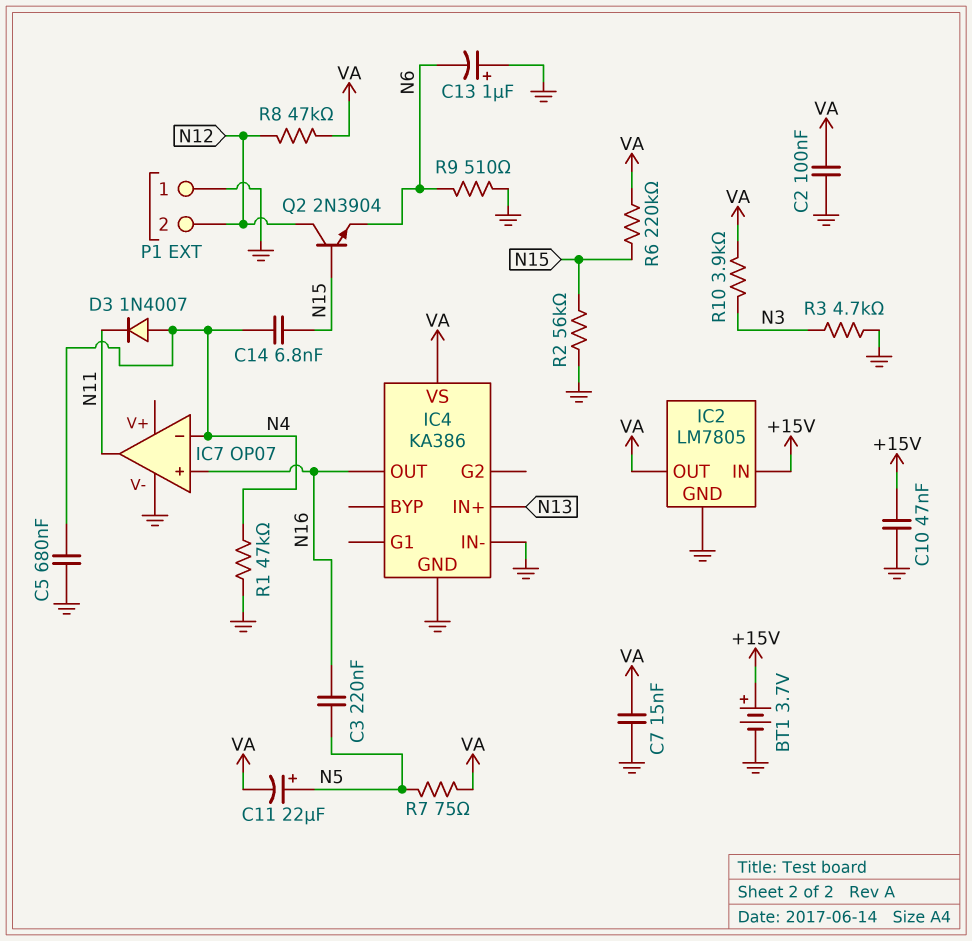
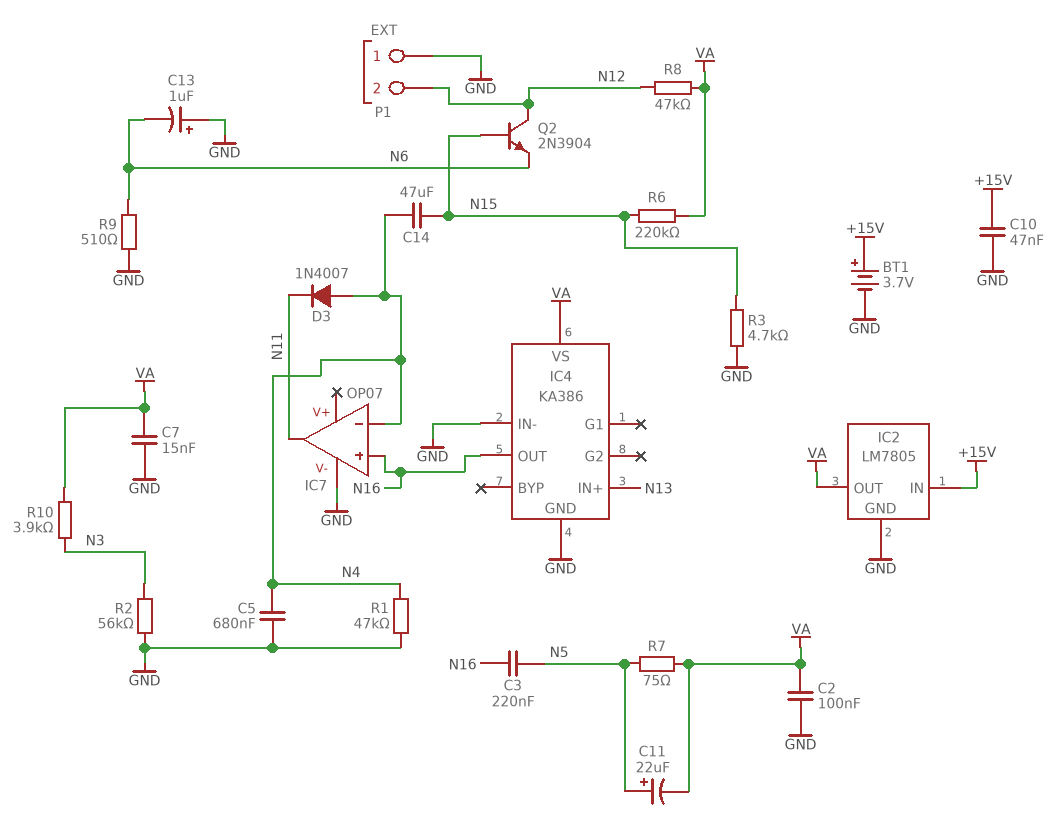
C14: 6.8nF (N4, N15) -> 47uF (N4, N15)
R2: 56k (GND, N15) -> 56k (GND, N3)
R3: 4.7k (GND, N3) -> 4.7k (GND, N15)

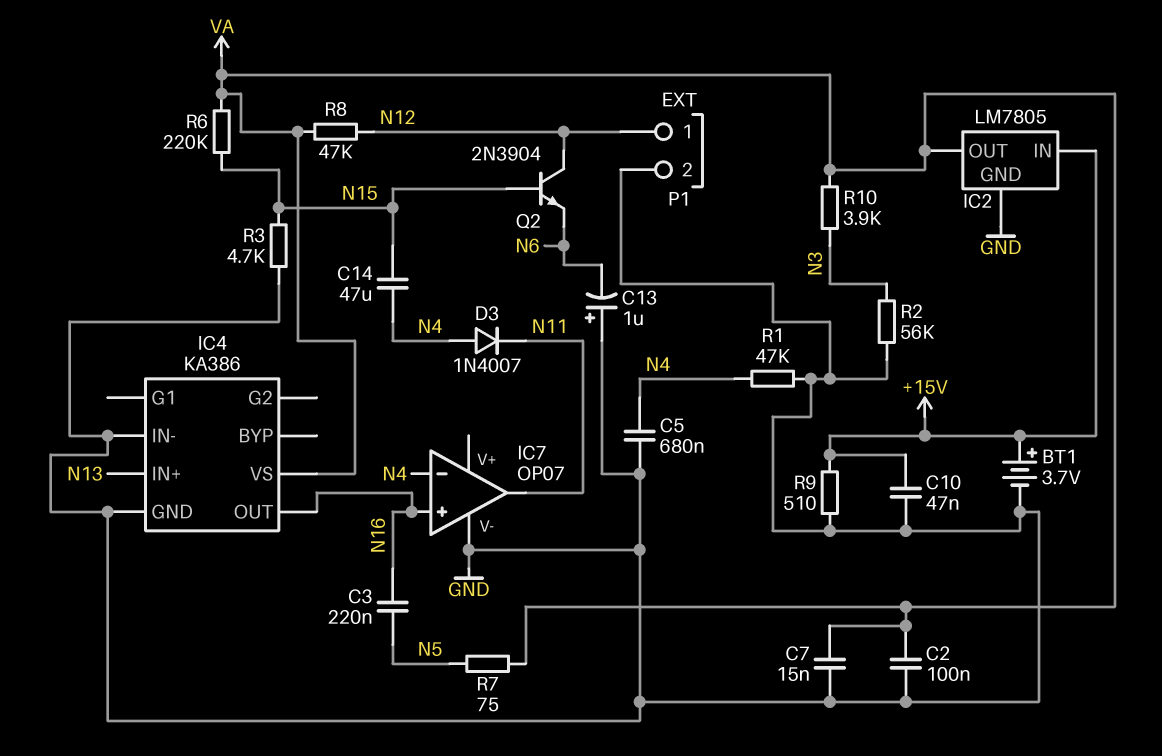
C11: 22uF (plus N5, minus VA) -> none
P1 pin 1: GND -> N12
P1 pin 2: N12 -> GND
R9: 510 (GND, N6) -> 510 (+15V, GND)

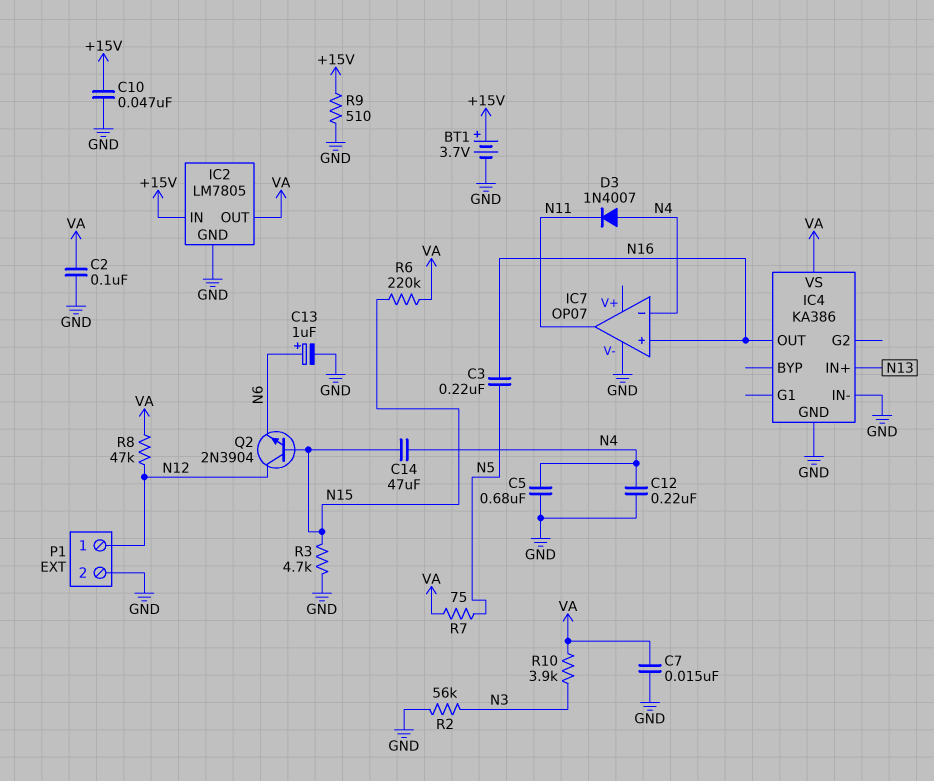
C12: none -> 220nF (GND, N4)
C13: 1uF (plus GND, minus N6) -> 1uF (plus N6, minus GND)
R1: 47k (GND, N4) -> none

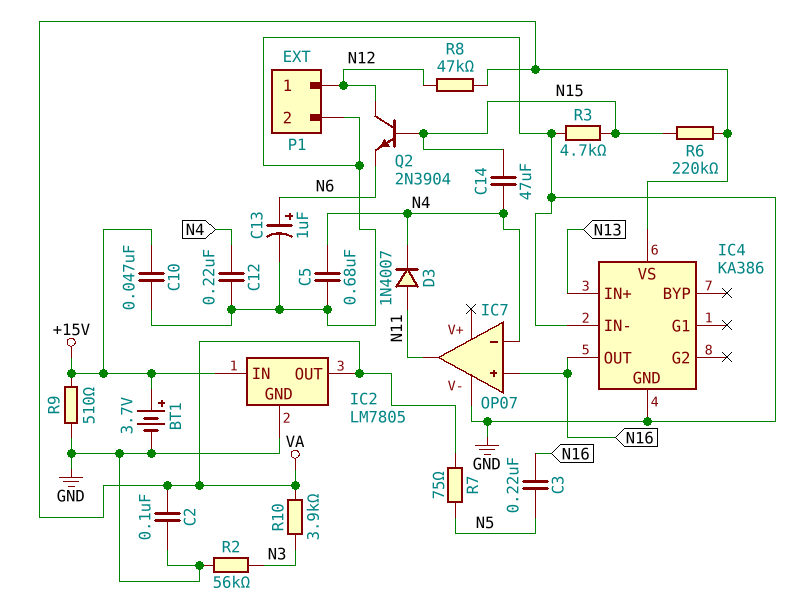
C7: 15nF (GND, VA) -> none
D3: diode 1N4007 (A N4, K N11) -> diode 1N4007 (A N11, K N4)

